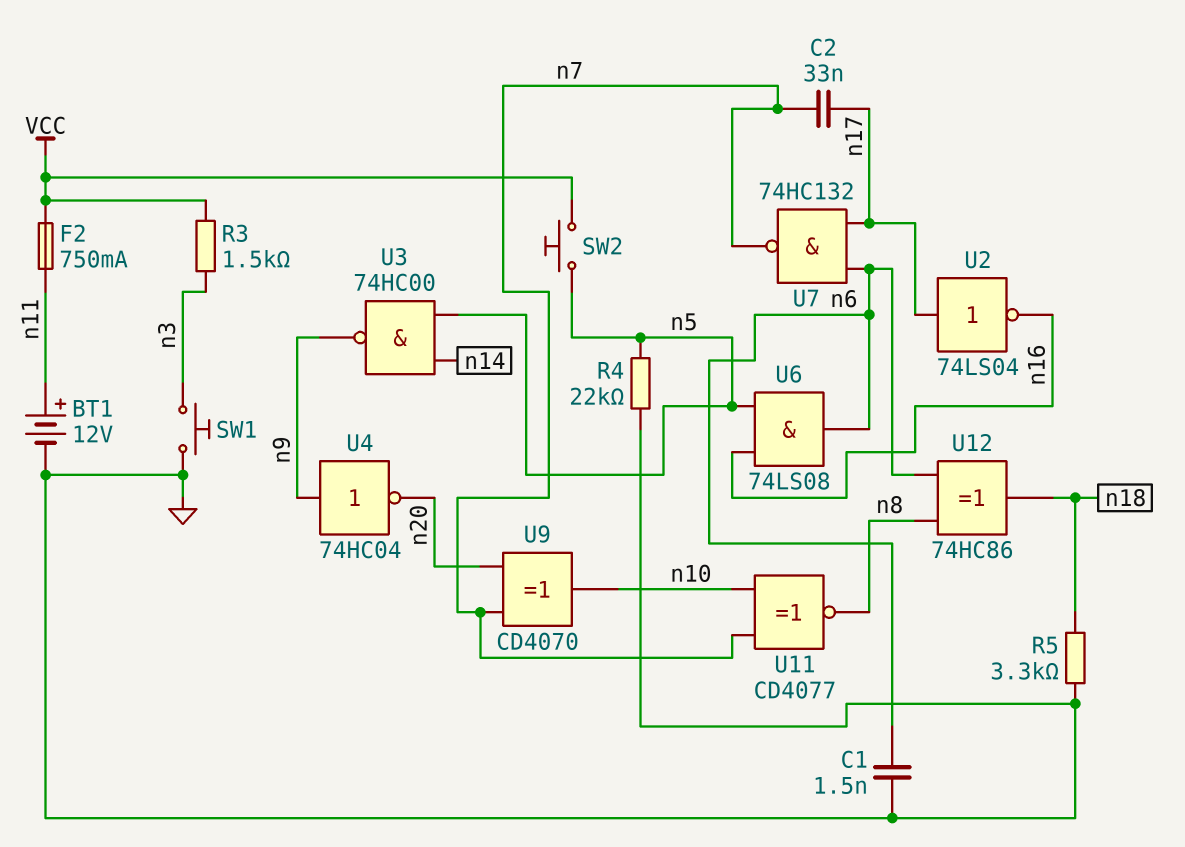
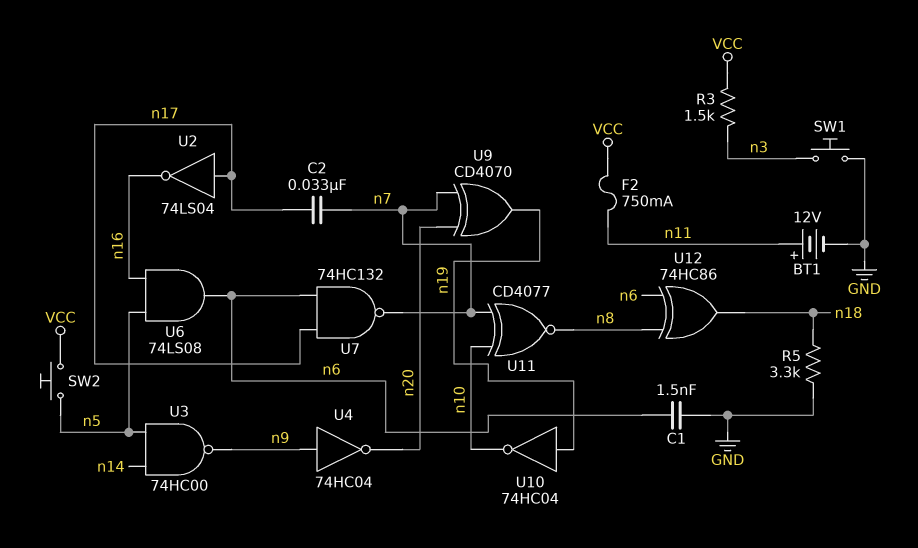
R4: 22k (GND, n5) -> none
U9: XOR CD4070 (in n7, in n20, out n10) -> XOR CD4070 (in n7, in n20, out n19)
U10: none -> NOT 74HC04 (in n19, out n10)

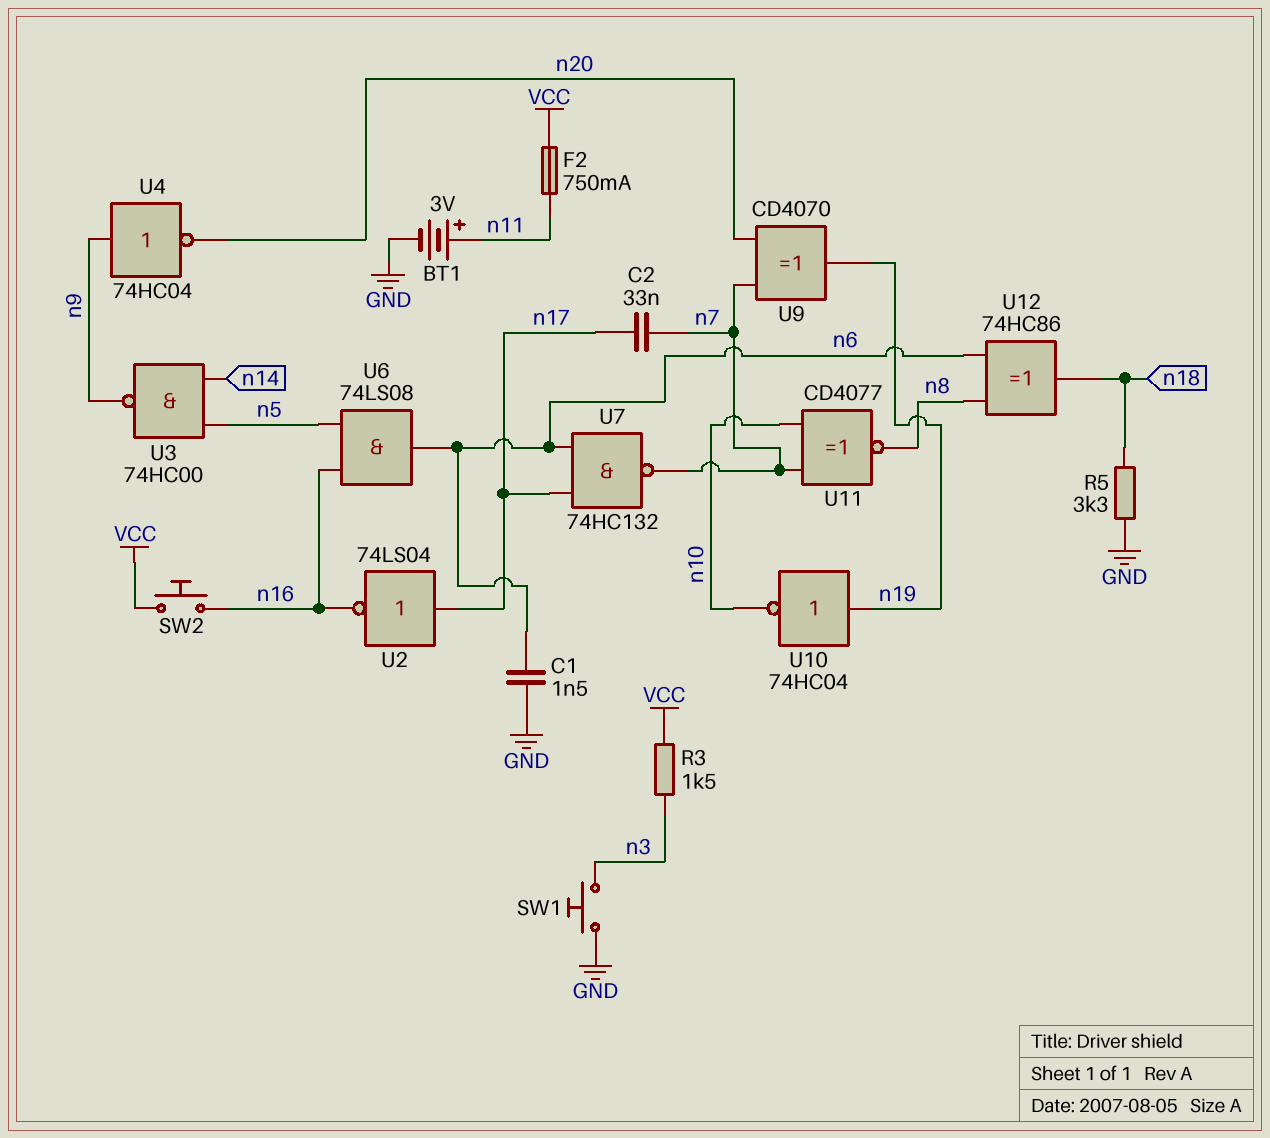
BT1: 12V (plus n11, minus GND) -> 3V (plus n11, minus GND)
SW2: button (VCC, n5) -> button (VCC, n16)

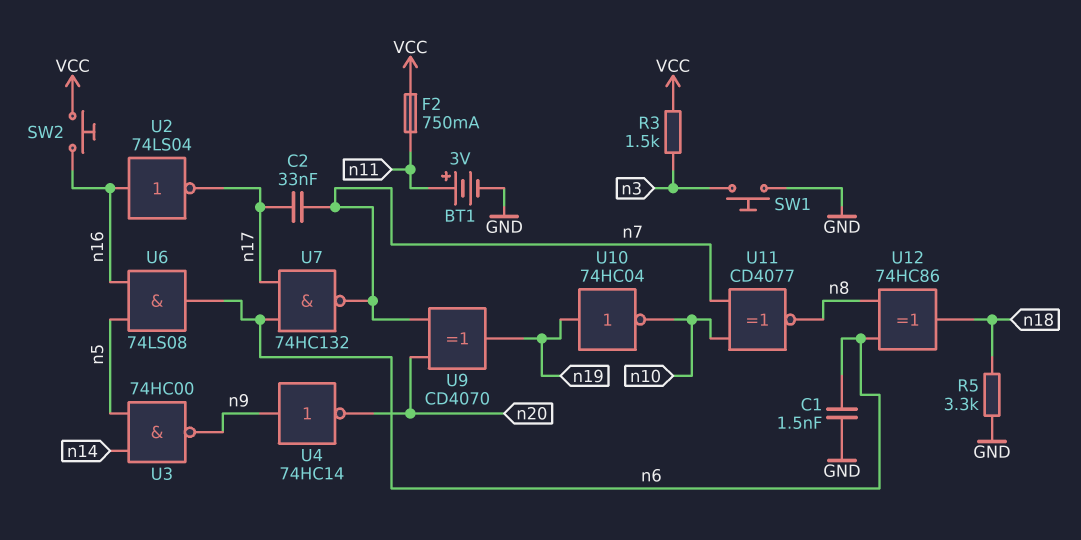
U2: NOT 74LS04 (in n17, out n16) -> NOT 74LS04 (in n16, out n17)
U4: NOT 74HC04 (in n9, out n20) -> NOT 74HC14 (in n9, out n20)

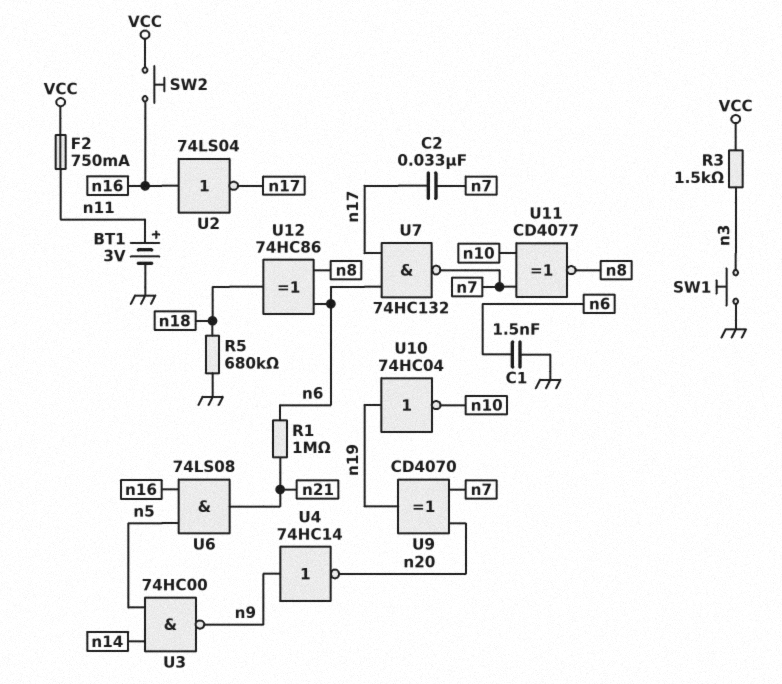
R1: none -> 1M (n6, n21)
R5: 3.3k (GND, n18) -> 680k (GND, n18)
U6: AND 74LS08 (in n5, in n16, out n6) -> AND 74LS08 (in n5, in n16, out n21)

